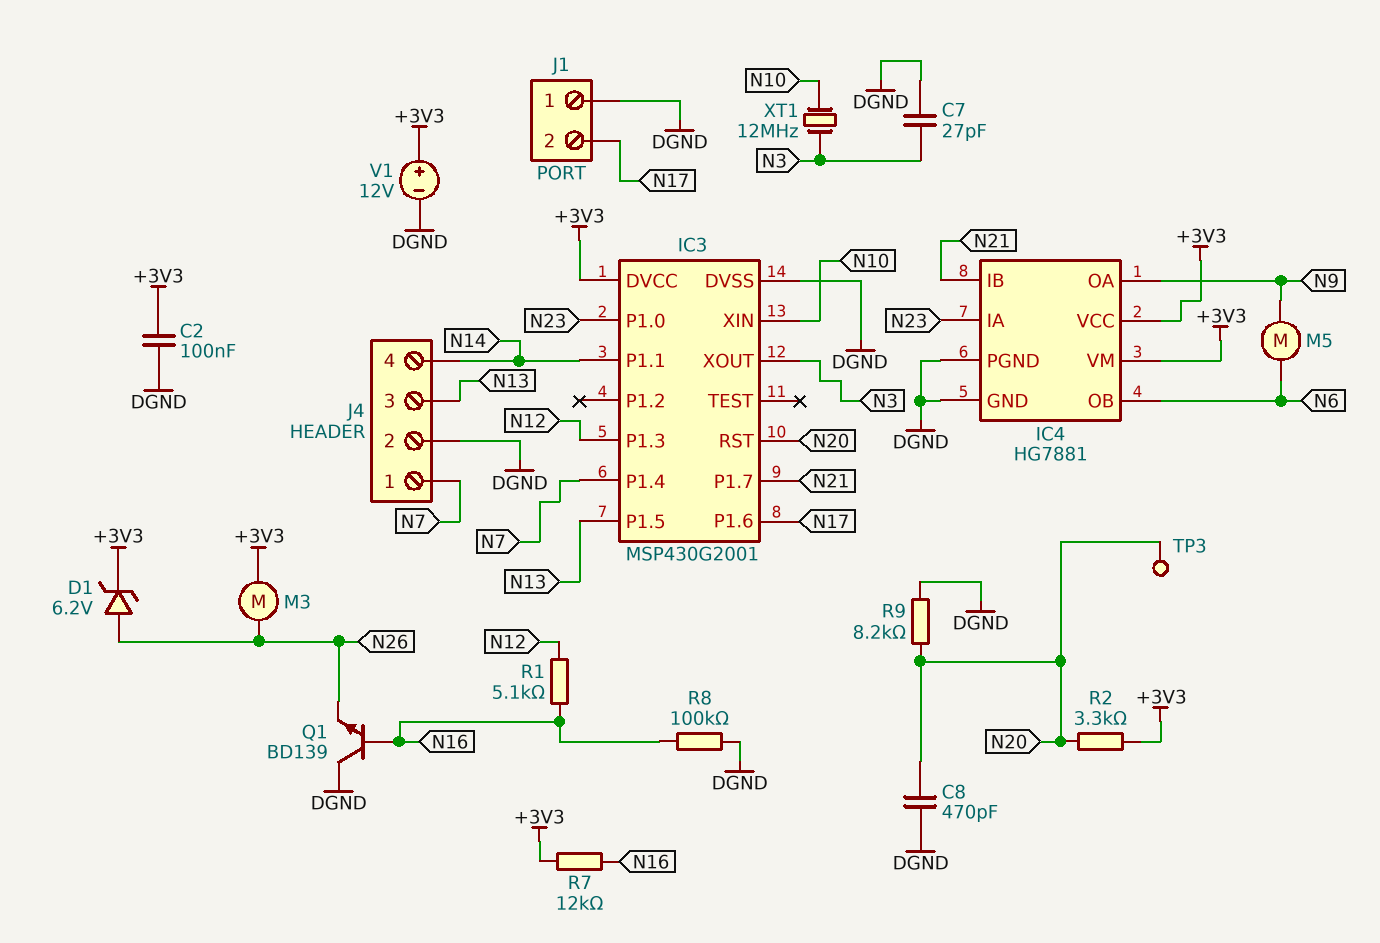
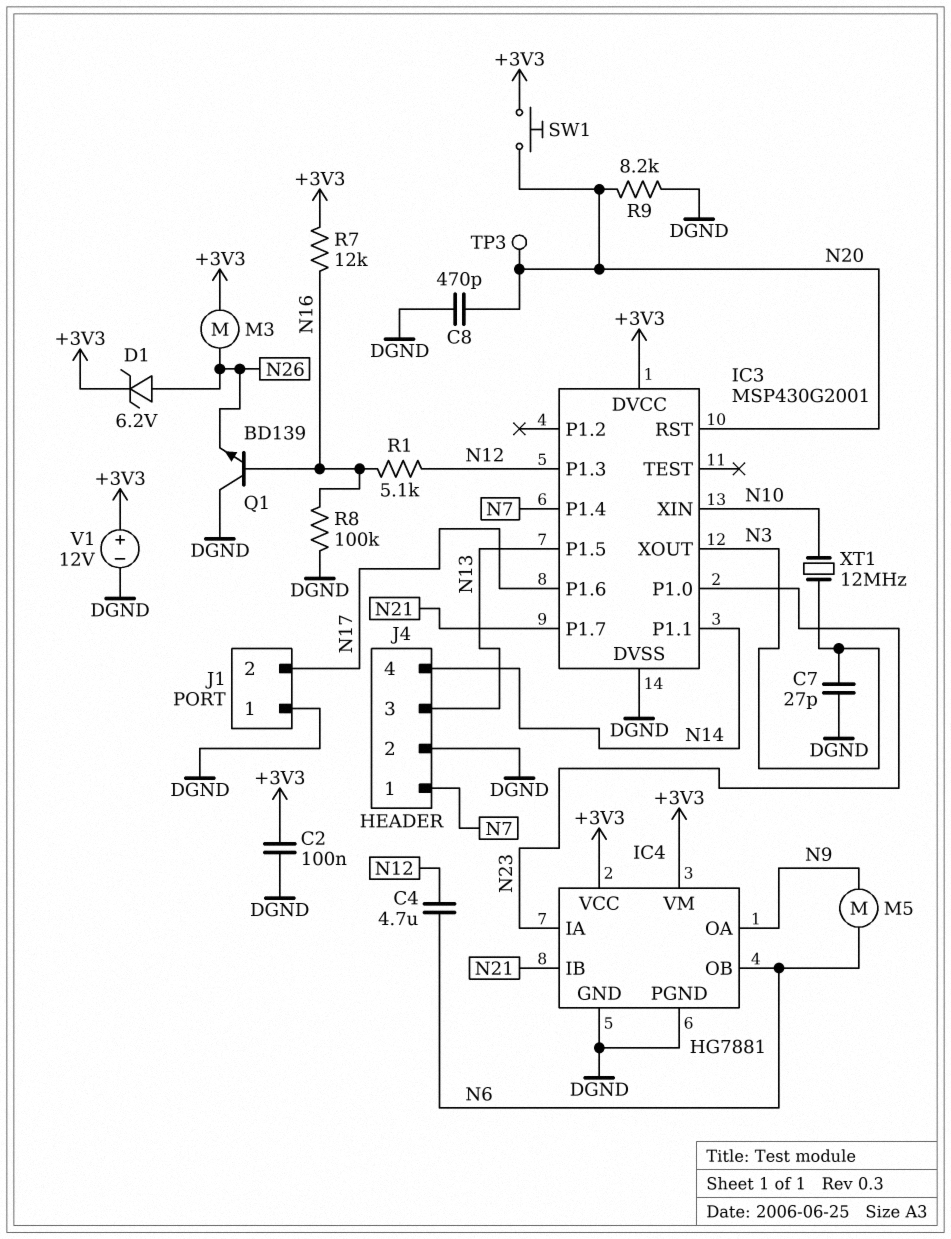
C4: none -> 4.7uF (N6, N12)
R2: 3.3k (+3V3, N20) -> none
SW1: none -> button (+3V3, N20)

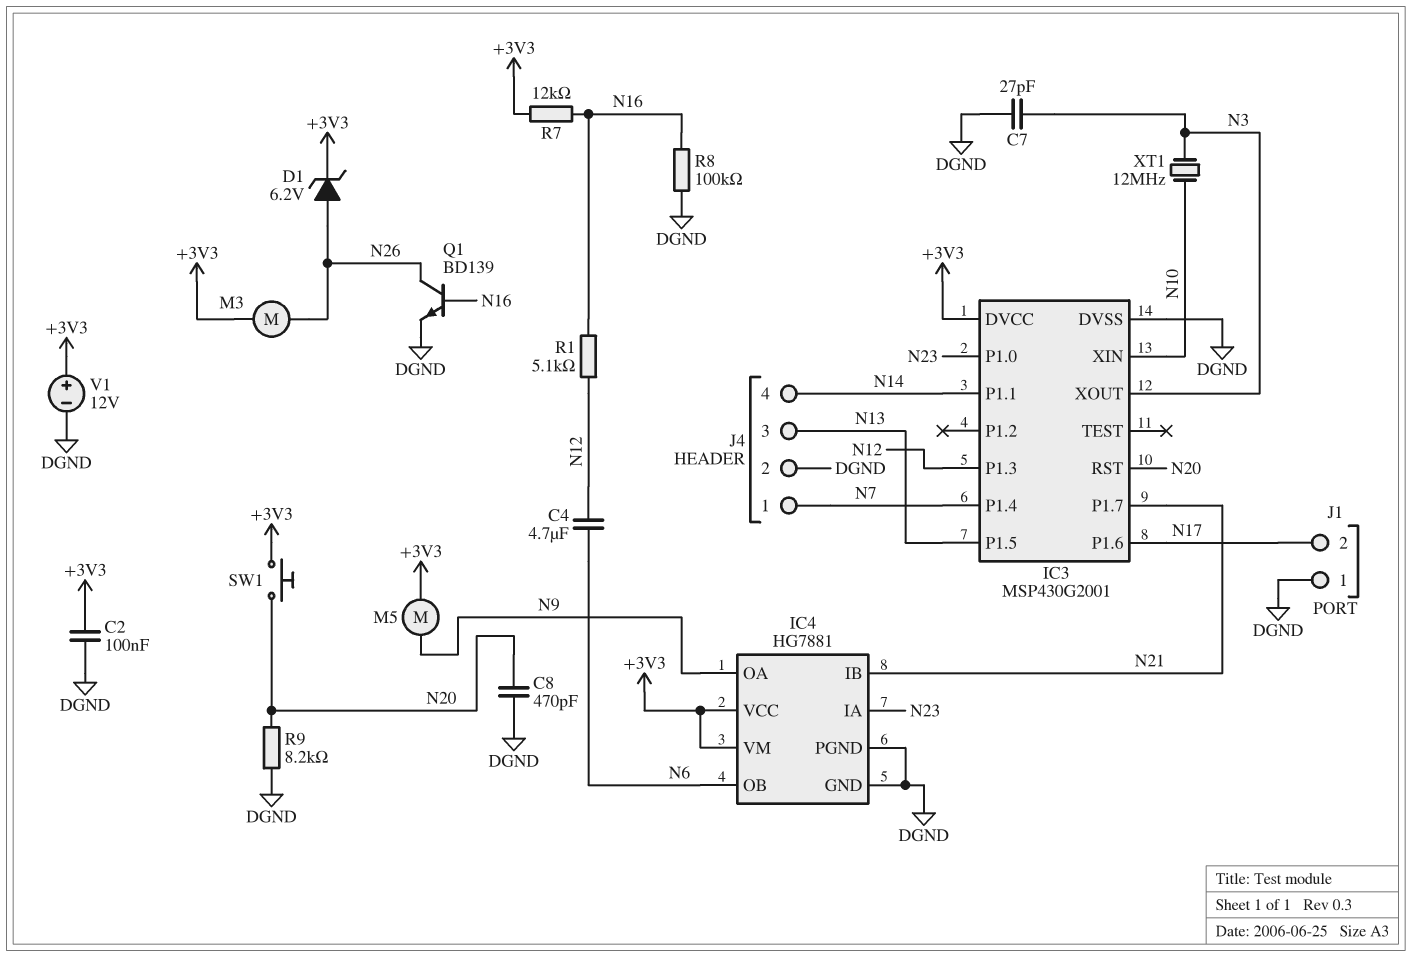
M5: motor (N6, N9) -> motor (+3V3, N9)
Q1: NPN BD139 (B N16, C DGND, E N26) -> NPN BD139 (B N16, C N26, E DGND)
TP3: test point (N20) -> none

